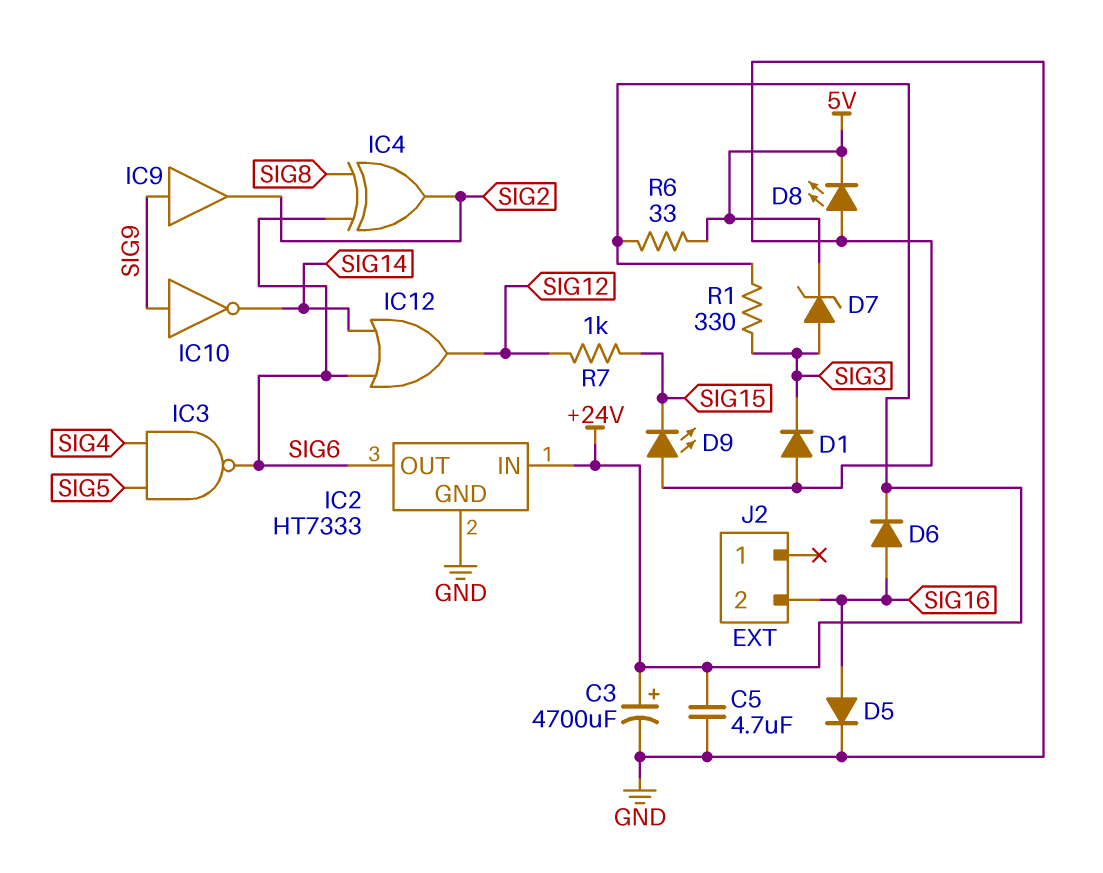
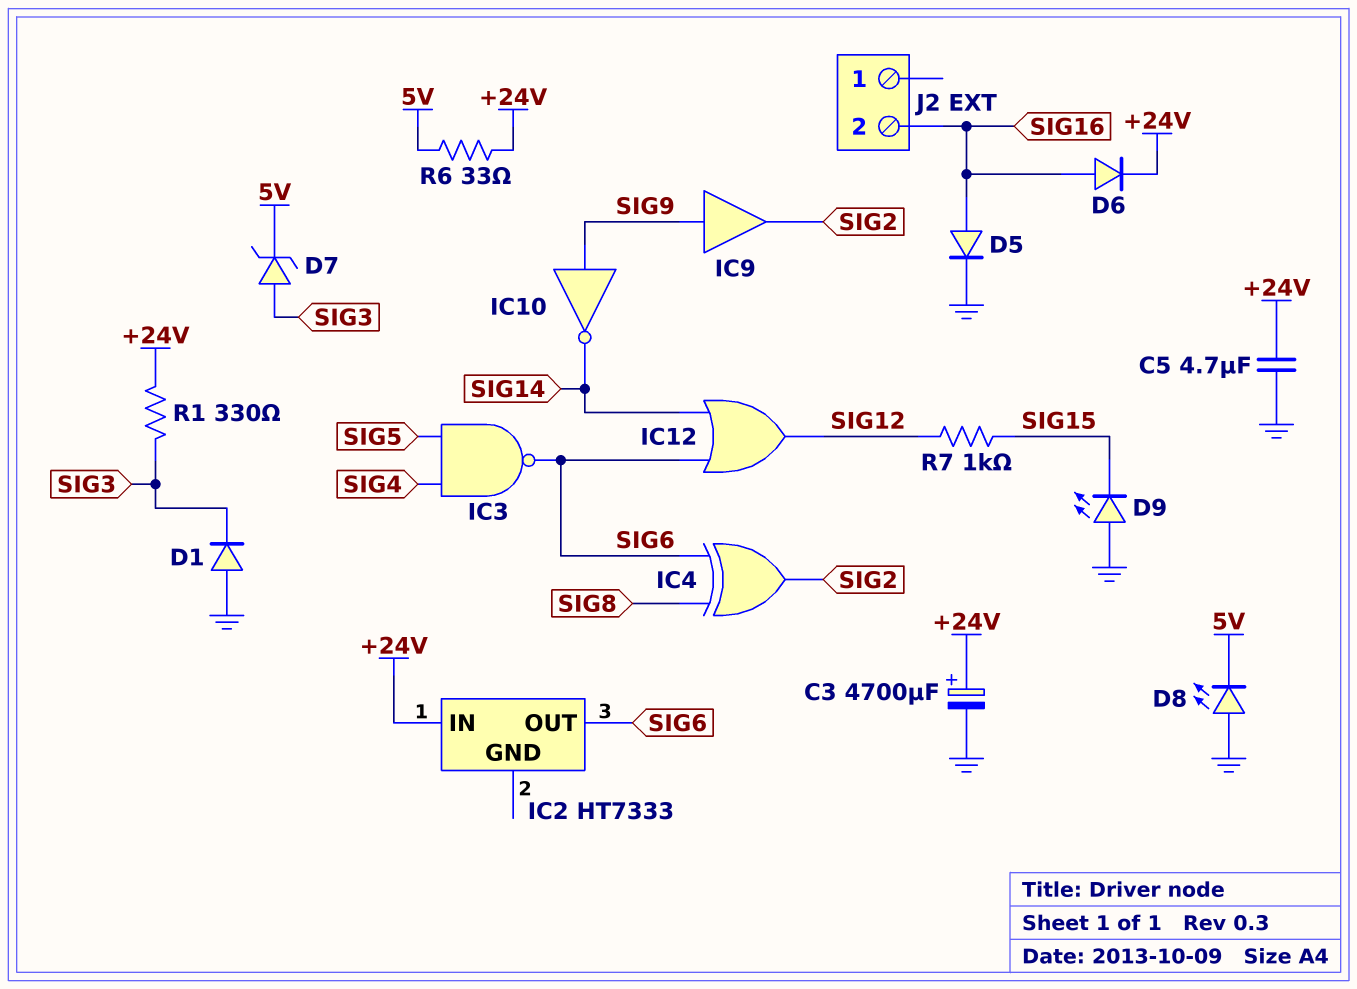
IC2 pin GND: GND -> none

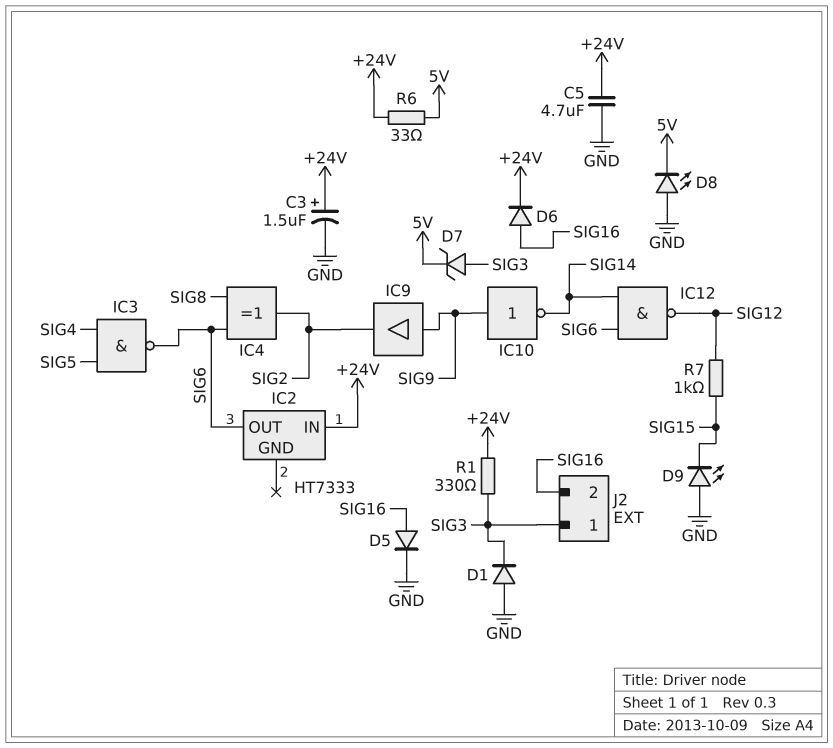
C3: 4700uF (plus +24V, minus GND) -> 1.5uF (plus +24V, minus GND)
IC12: OR (in SIG6, in SIG14, out SIG12) -> NAND (in SIG6, in SIG14, out SIG12)
J2 pin 1: none -> SIG3

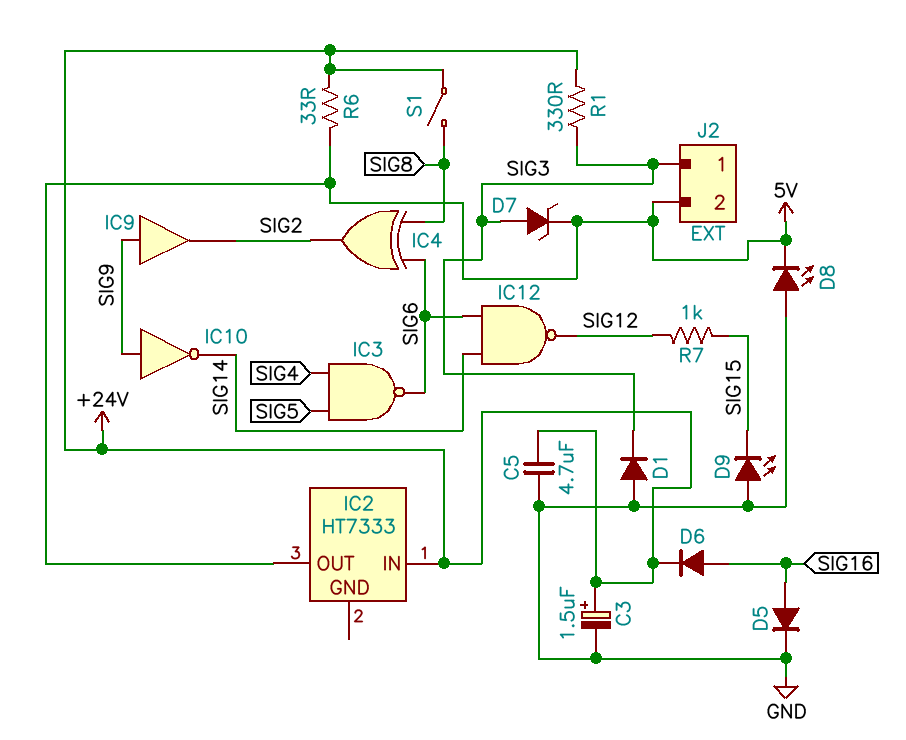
IC2 pin OUT: SIG6 -> 5V
J2 pin 2: SIG16 -> 5V
S1: none -> switch (+24V, SIG8)

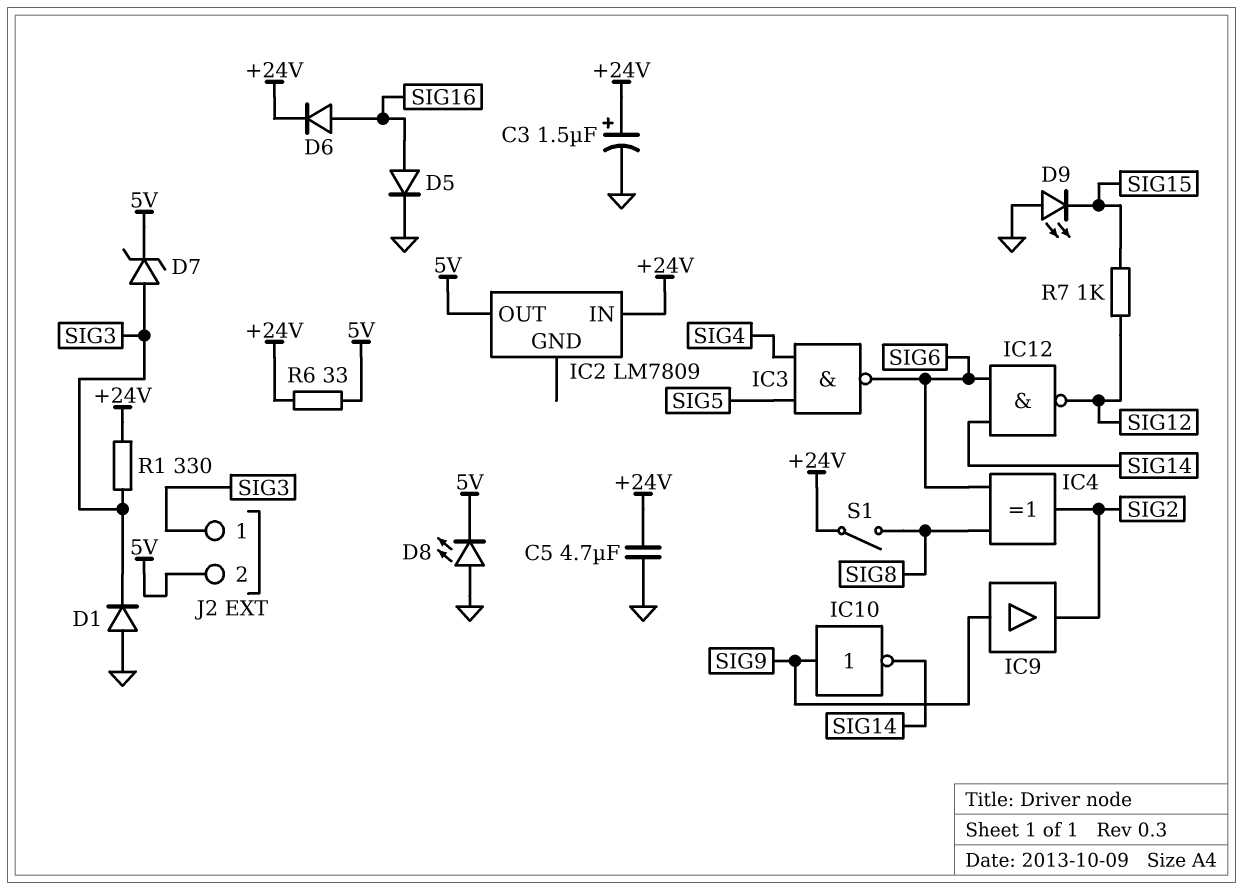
IC2: HT7333 -> LM7809

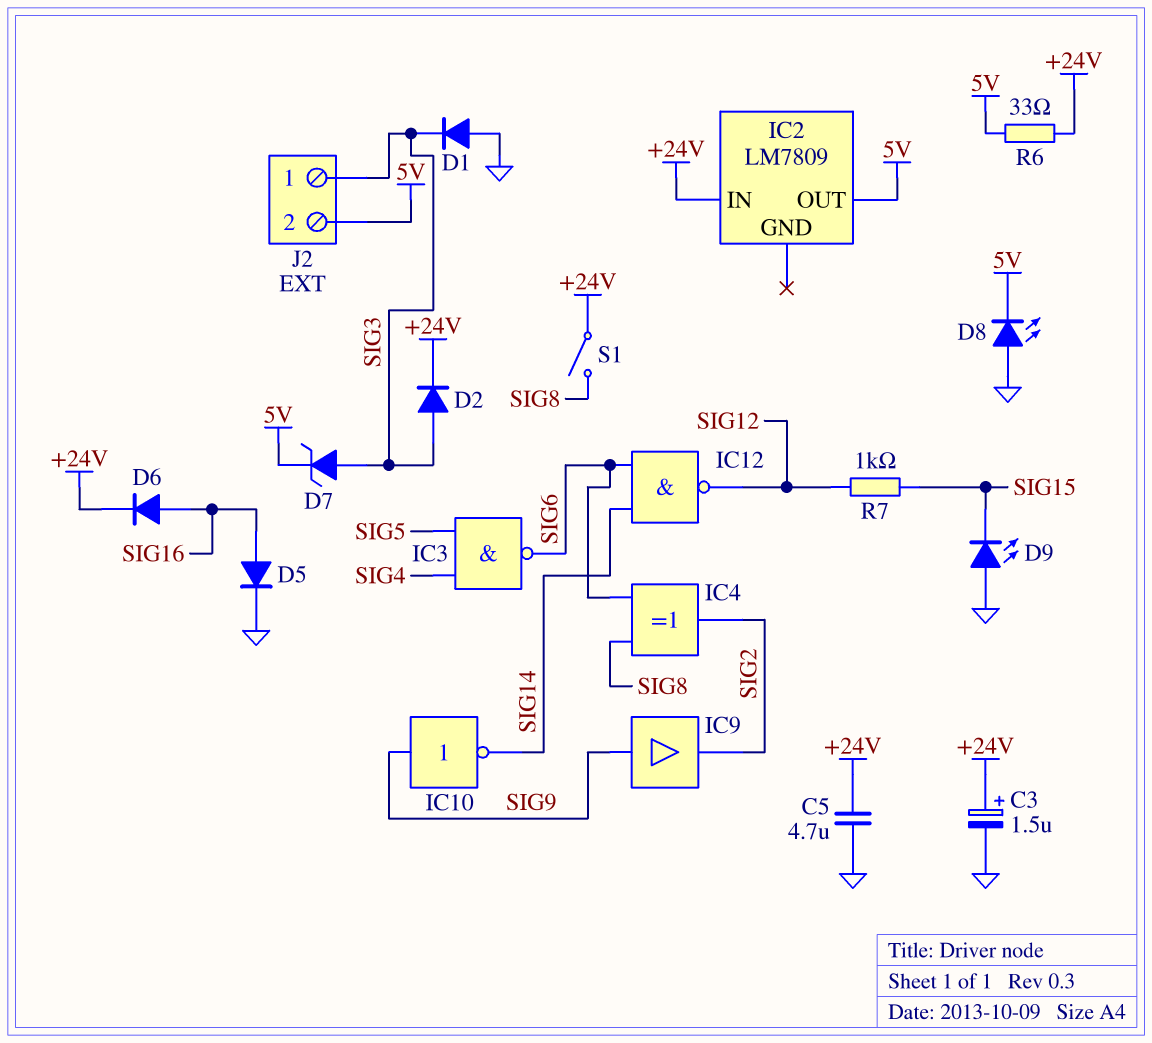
D2: none -> diode (A SIG3, K +24V)
R1: 330 (+24V, SIG3) -> none

